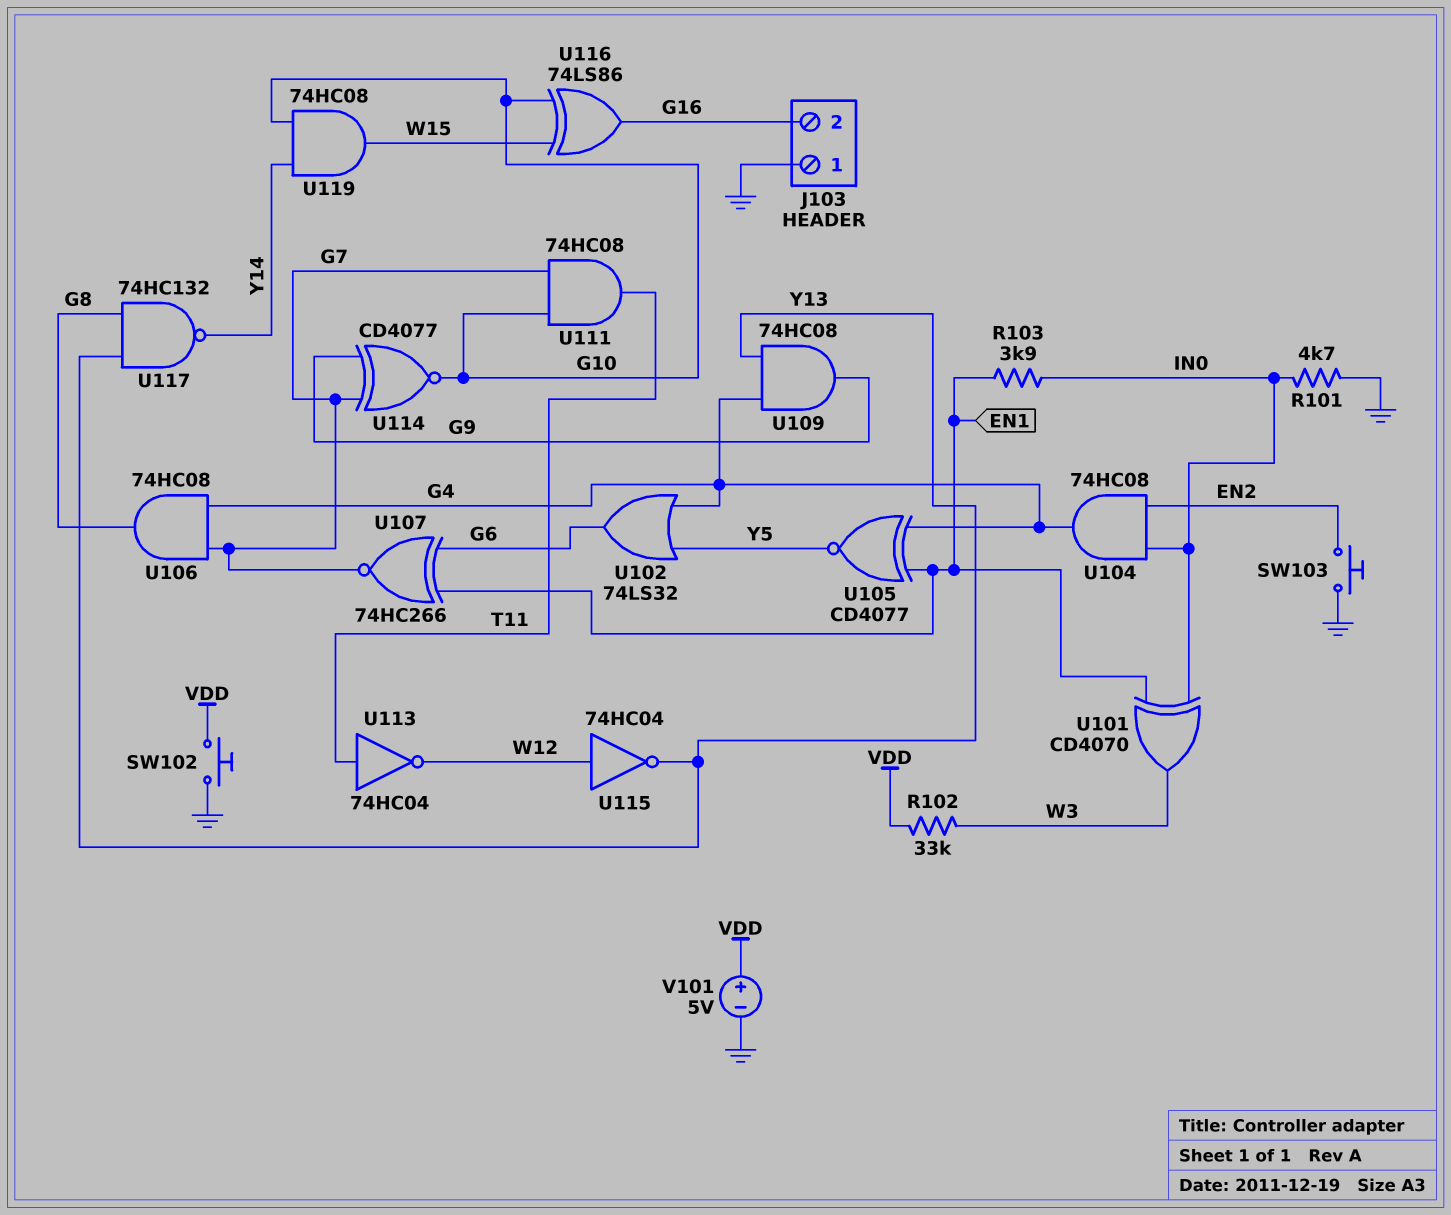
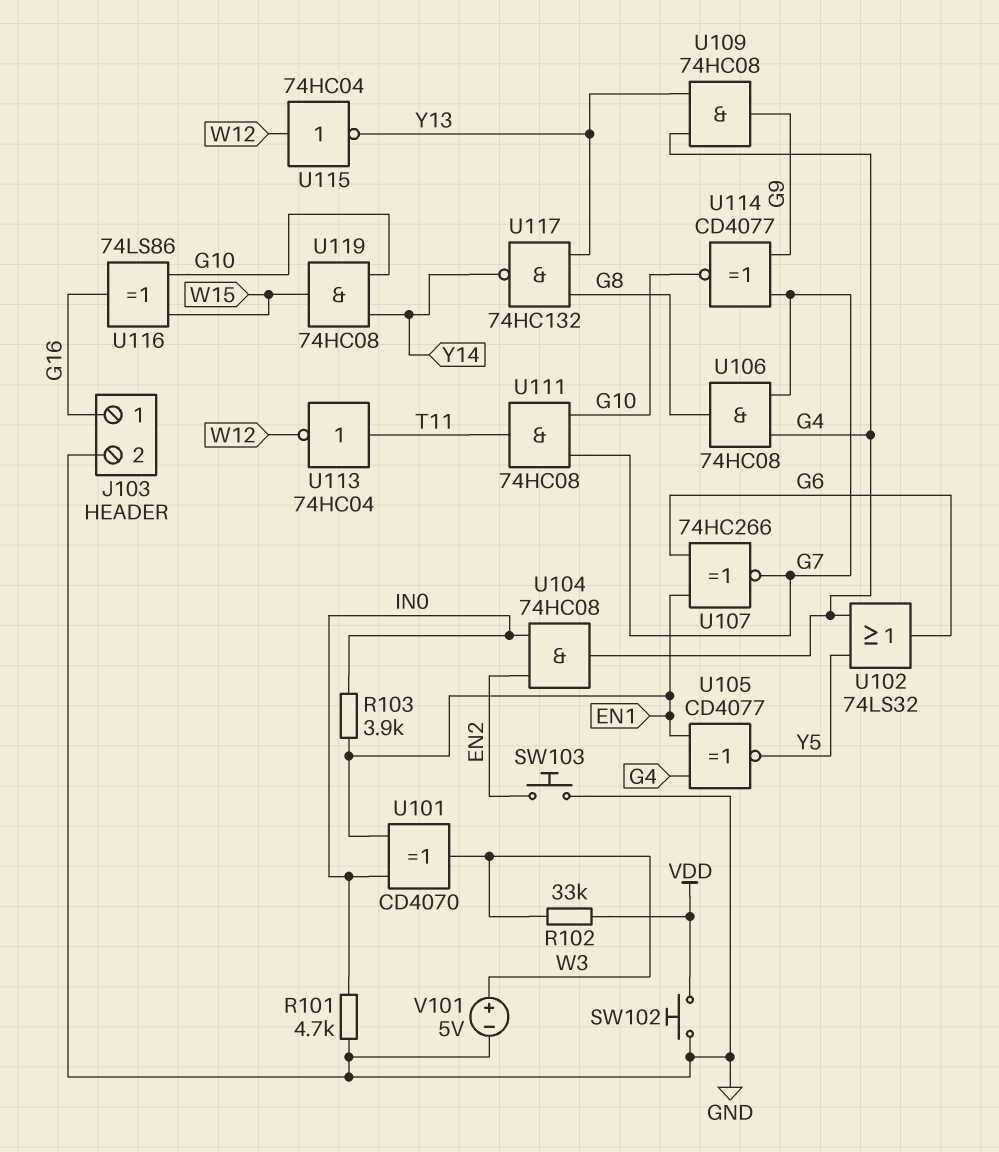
J103 pin 1: GND -> G16
J103 pin 2: G16 -> GND
V101: 5V (plus VDD, minus GND) -> 5V (plus W3, minus GND)

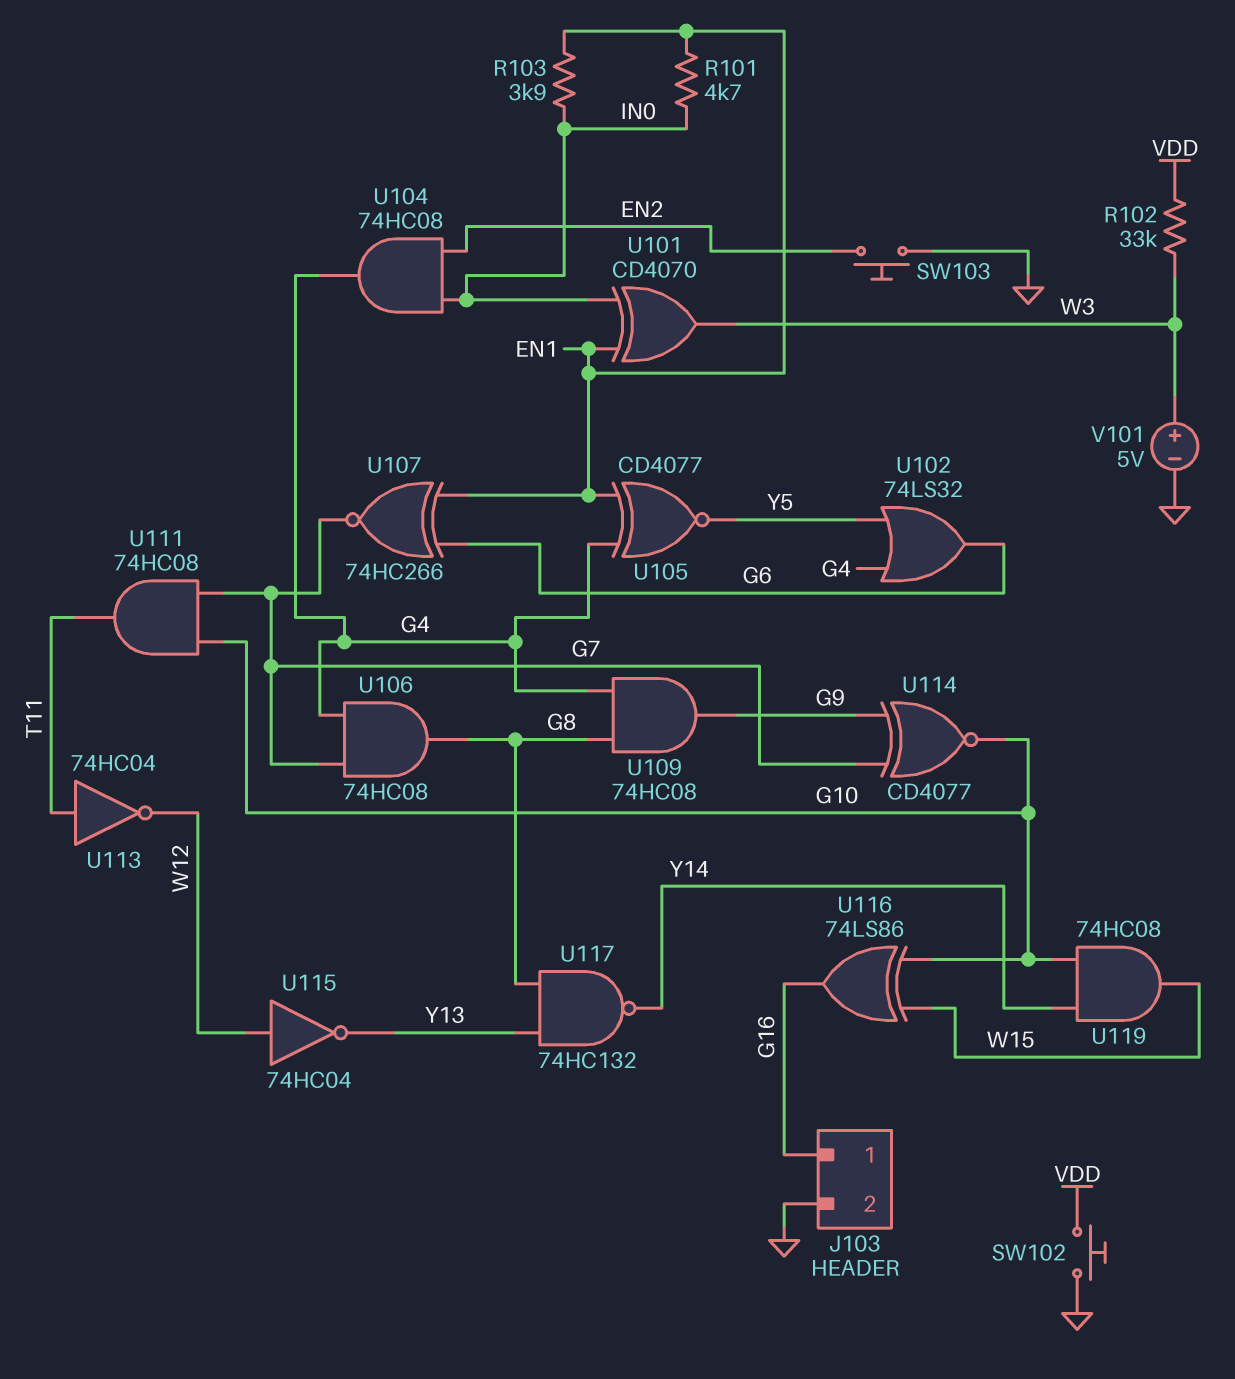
R101: 4.7k (GND, IN0) -> 4.7k (EN1, IN0)
U109: AND 74HC08 (in G4, in Y13, out G9) -> AND 74HC08 (in G4, in G8, out G9)

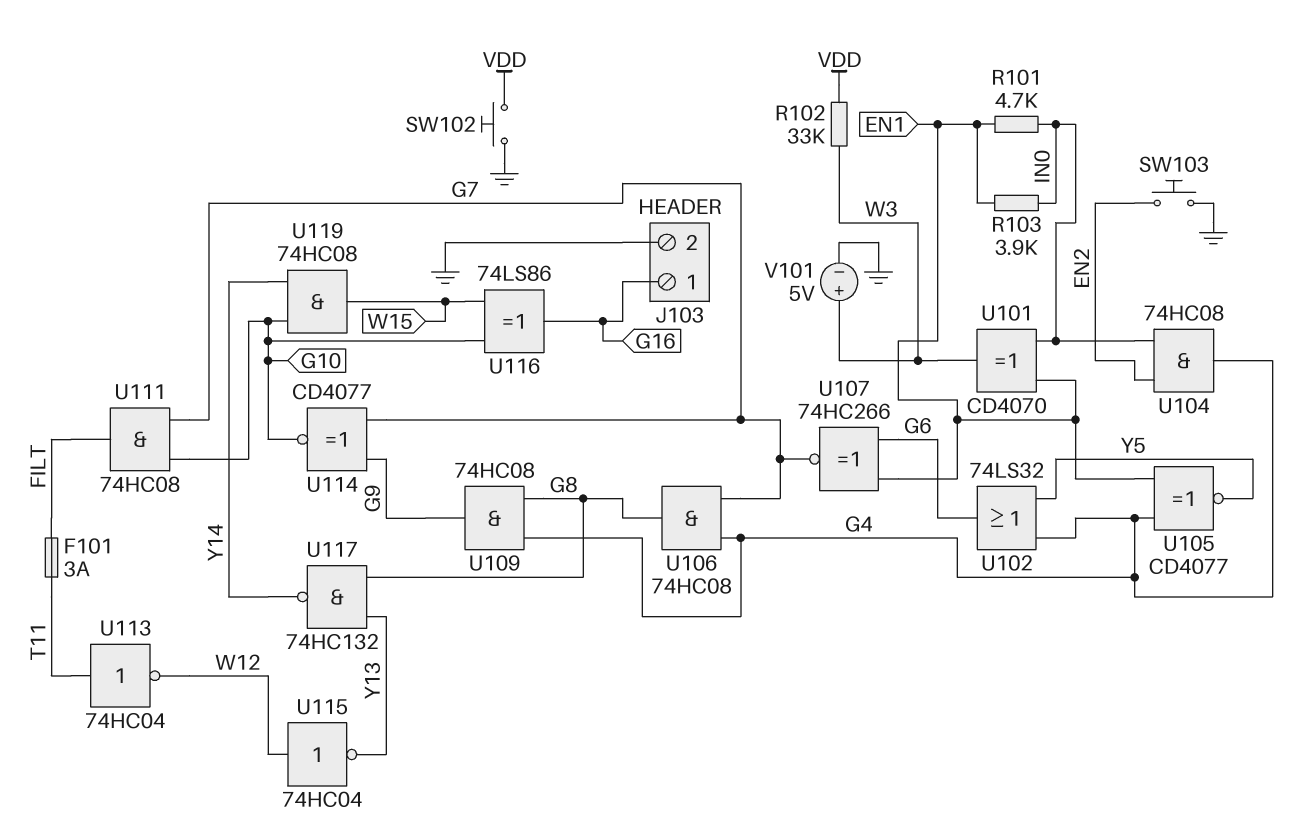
F101: none -> 3A (FILT, T11)
U111: AND 74HC08 (in G7, in G10, out T11) -> AND 74HC08 (in G7, in G10, out FILT)

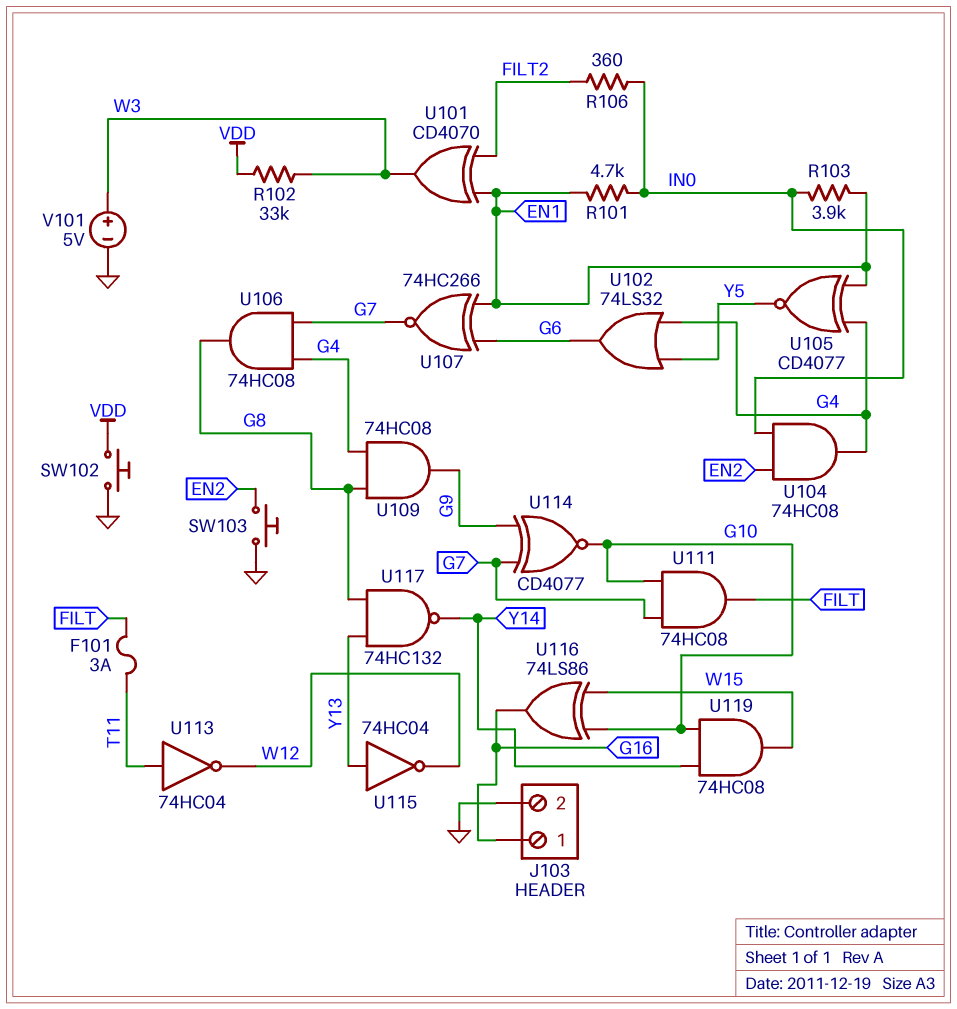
R106: none -> 360 (FILT2, IN0)
U101: XOR CD4070 (in EN1, in IN0, out W3) -> XOR CD4070 (in EN1, in FILT2, out W3)
U115: NOT 74HC04 (in W12, out Y13) -> NOT 74HC04 (in Y13, out W12)

